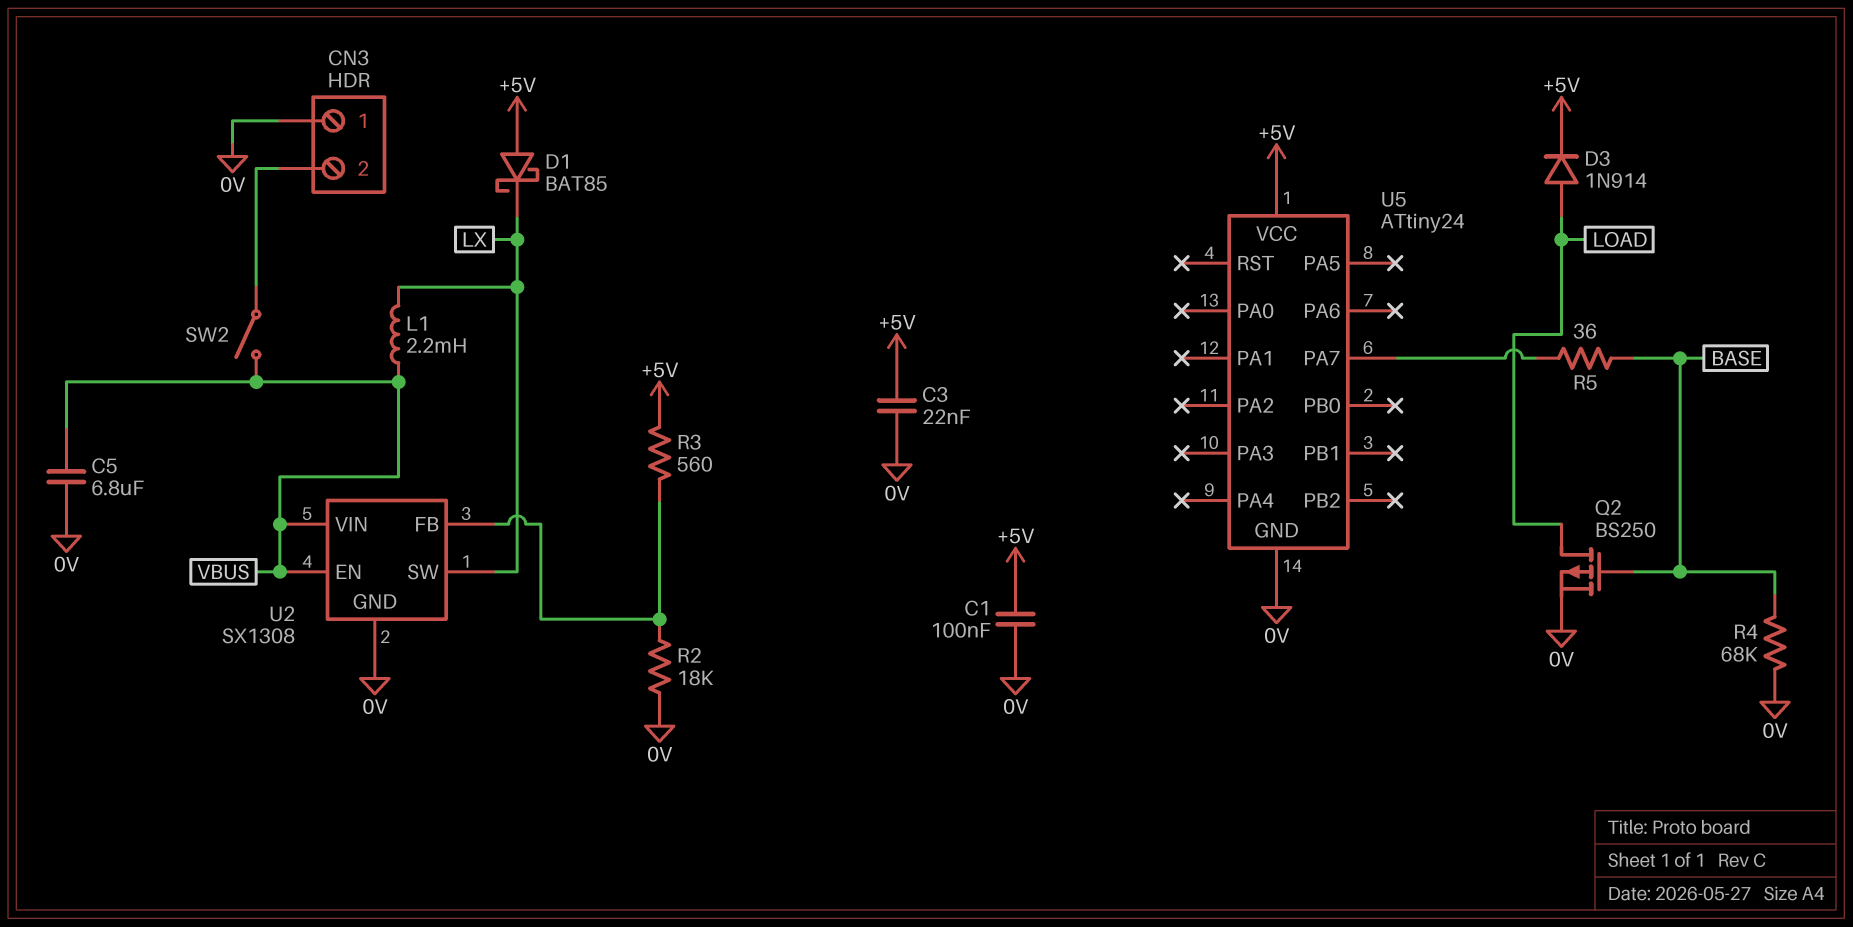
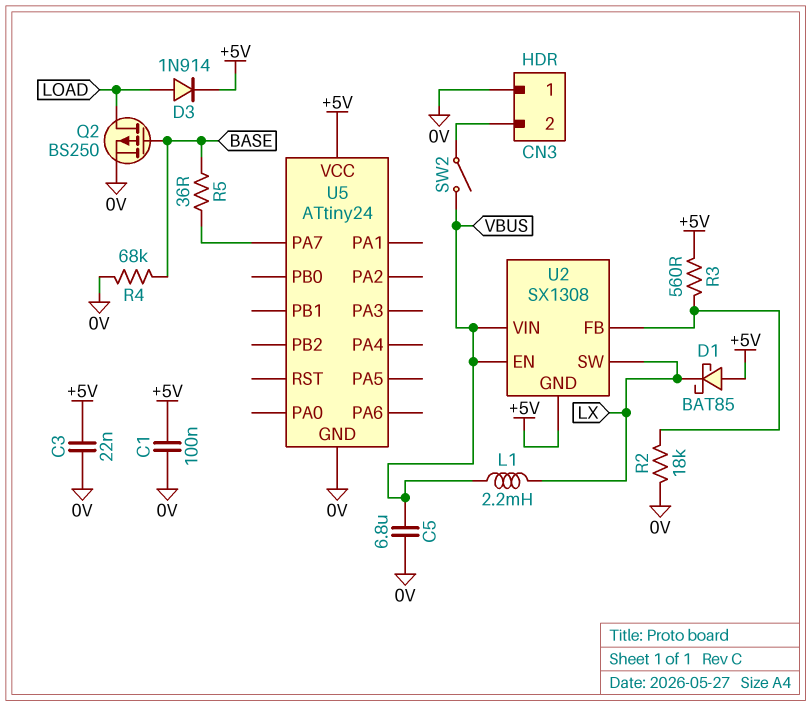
U2 pin GND: 0V -> +5V

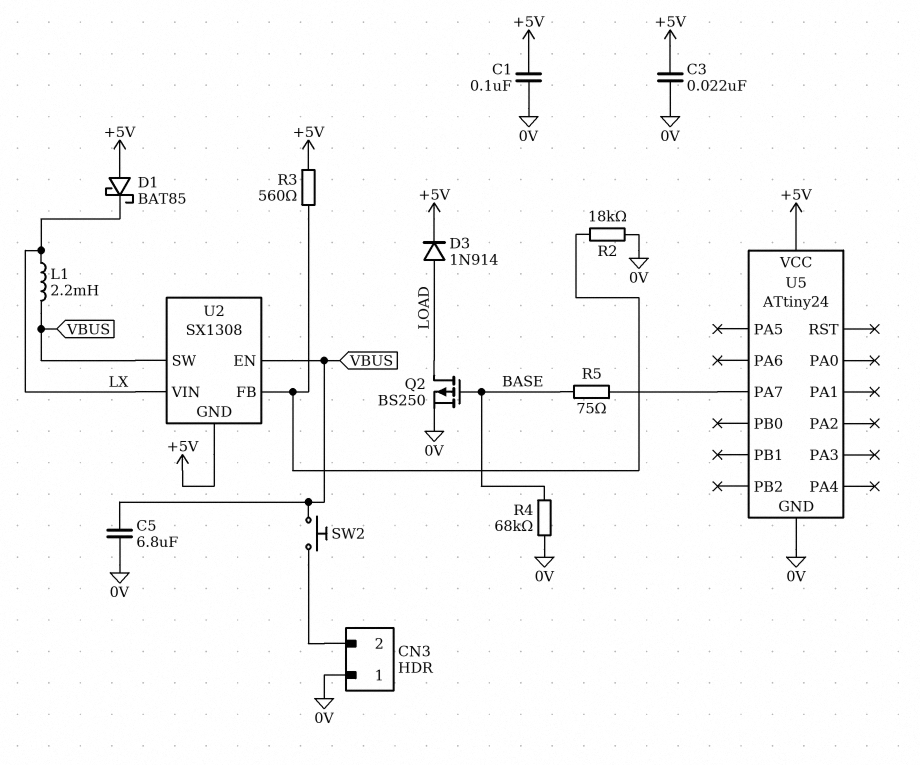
R5: 36 (BASE, U5/PA7) -> 75 (BASE, U5/PA7)
SW2: switch (CN3/2, VBUS) -> button (CN3/2, VBUS)
U2 pin SW: LX -> VBUS
U2 pin VIN: VBUS -> LX

